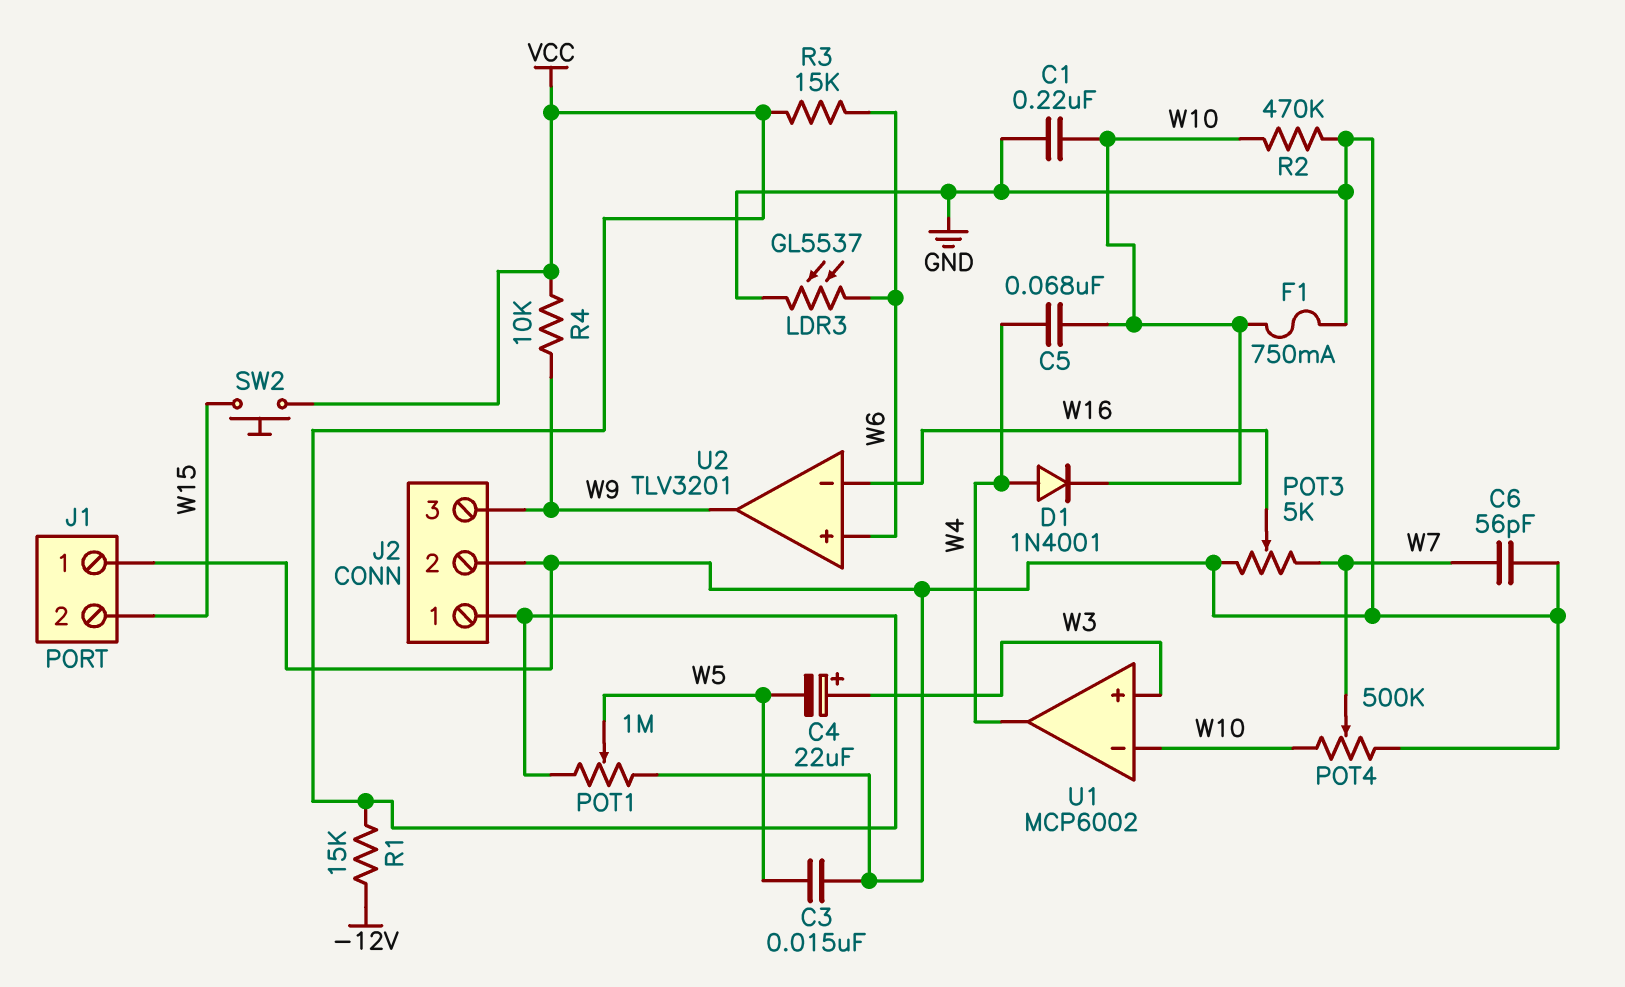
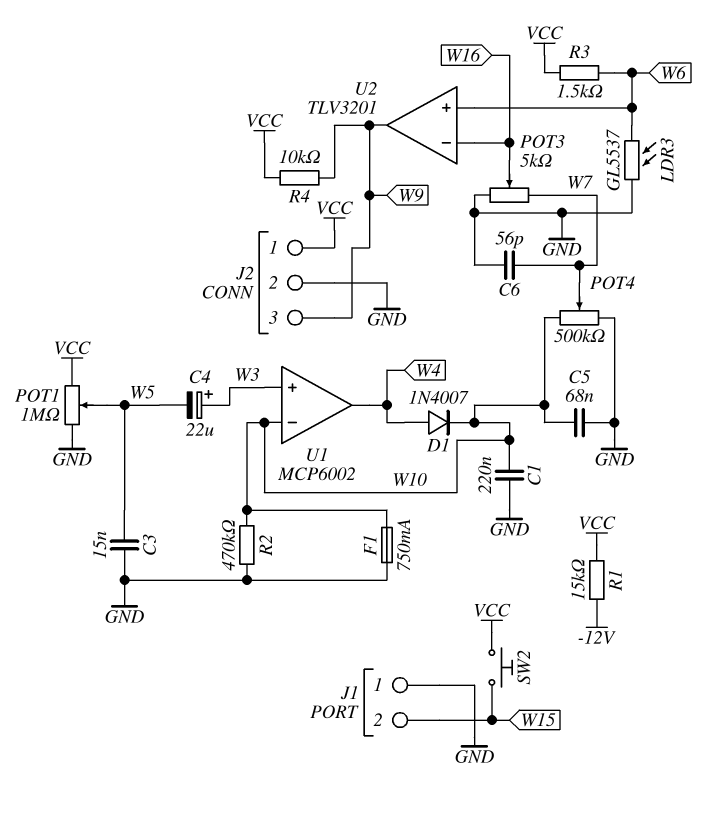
C5: 68nF (W4, W10) -> 68nF (GND, W10)
D1: diode 1N4001 (A W4, K W10) -> diode 1N4007 (A W4, K W10)
R3: 15k (VCC, W6) -> 1.5k (VCC, W6)

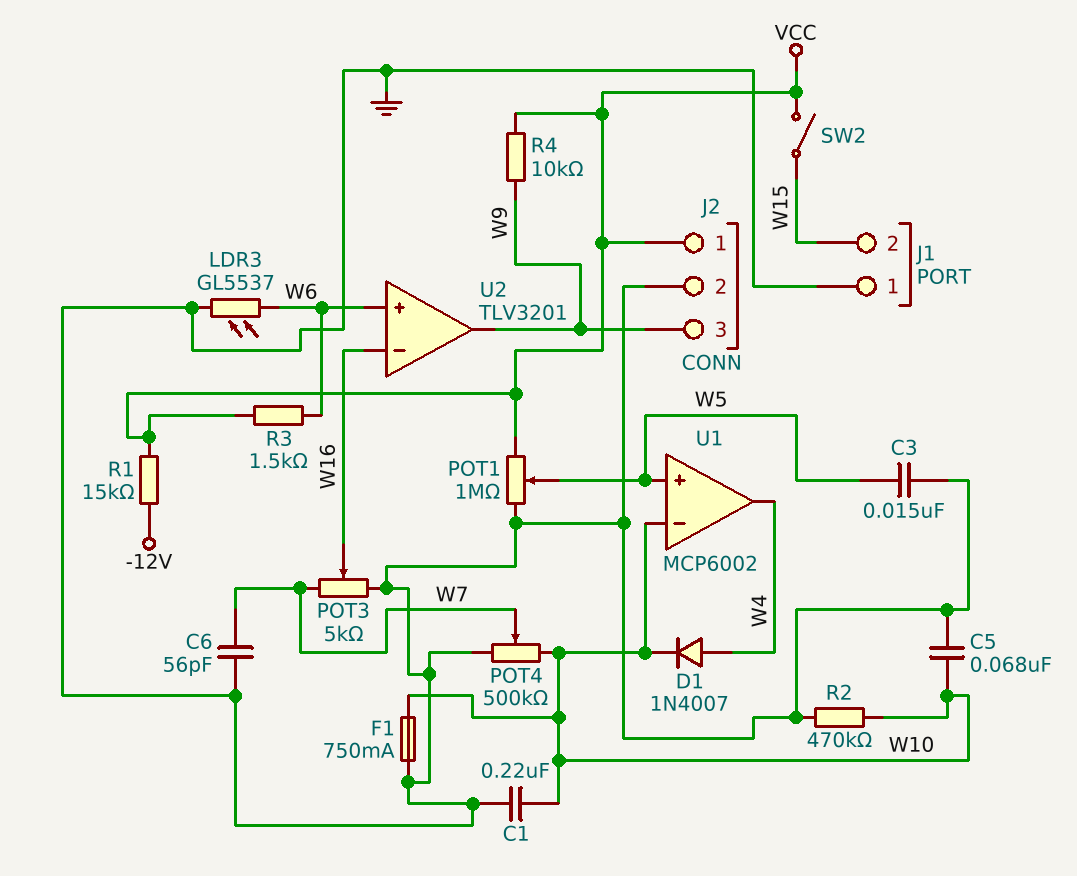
C4: 22uF (plus W3, minus W5) -> none
SW2: button (VCC, W15) -> switch (VCC, W15)
U1 pin in+: W3 -> W5

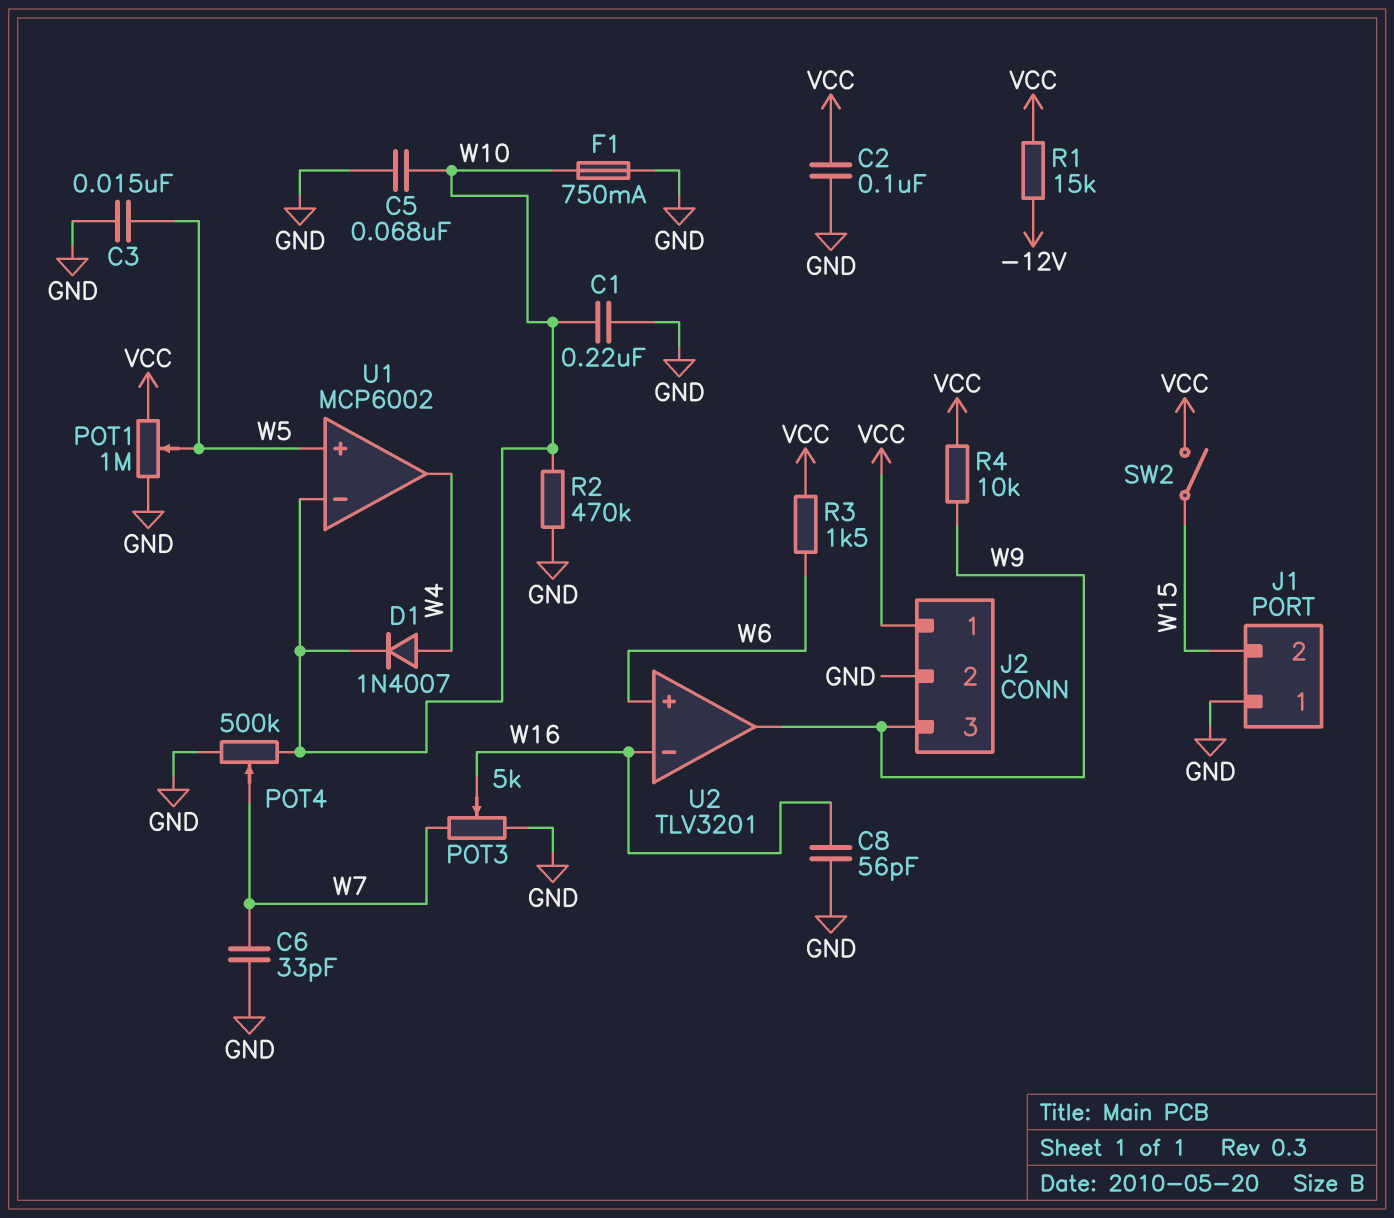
C2: none -> 100nF (GND, VCC)
C6: 56pF (GND, W7) -> 33pF (GND, W7)
C8: none -> 56pF (GND, W16)
LDR3: GL5537 (GND, W6) -> none

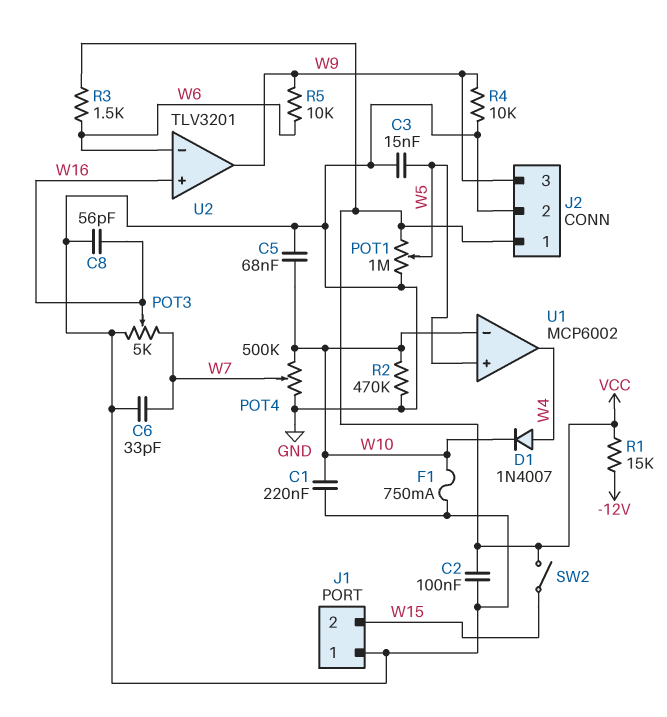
R4: 10k (VCC, W9) -> 10k (GND, W9)
R5: none -> 10k (W6, W9)
U2 pin in+: W6 -> W16
U2 pin in-: W16 -> W6

